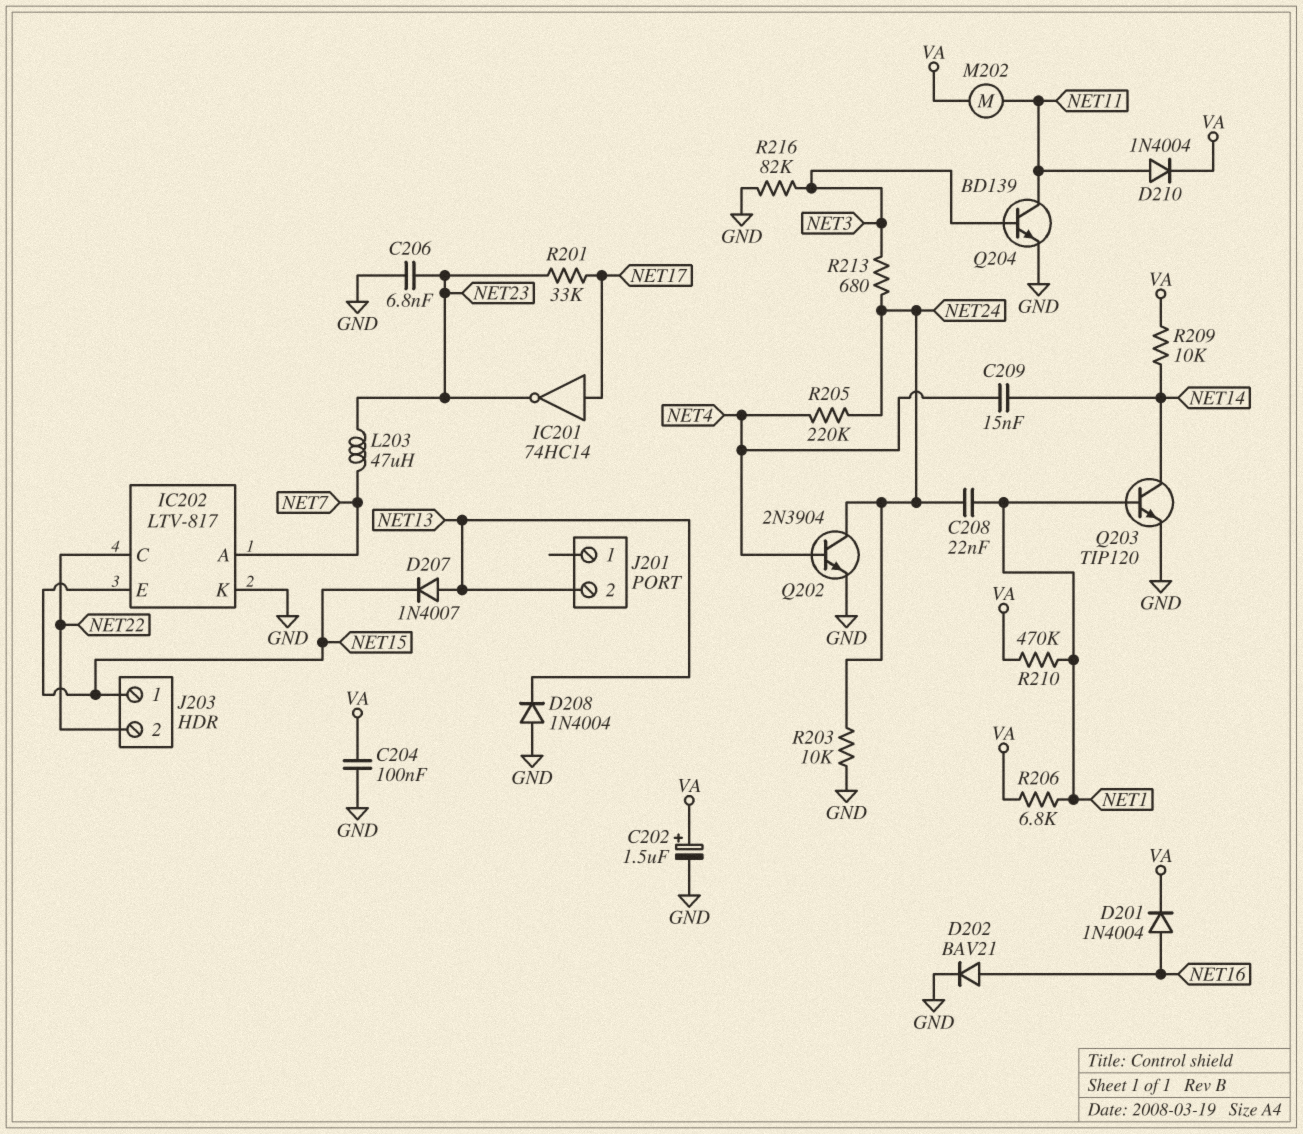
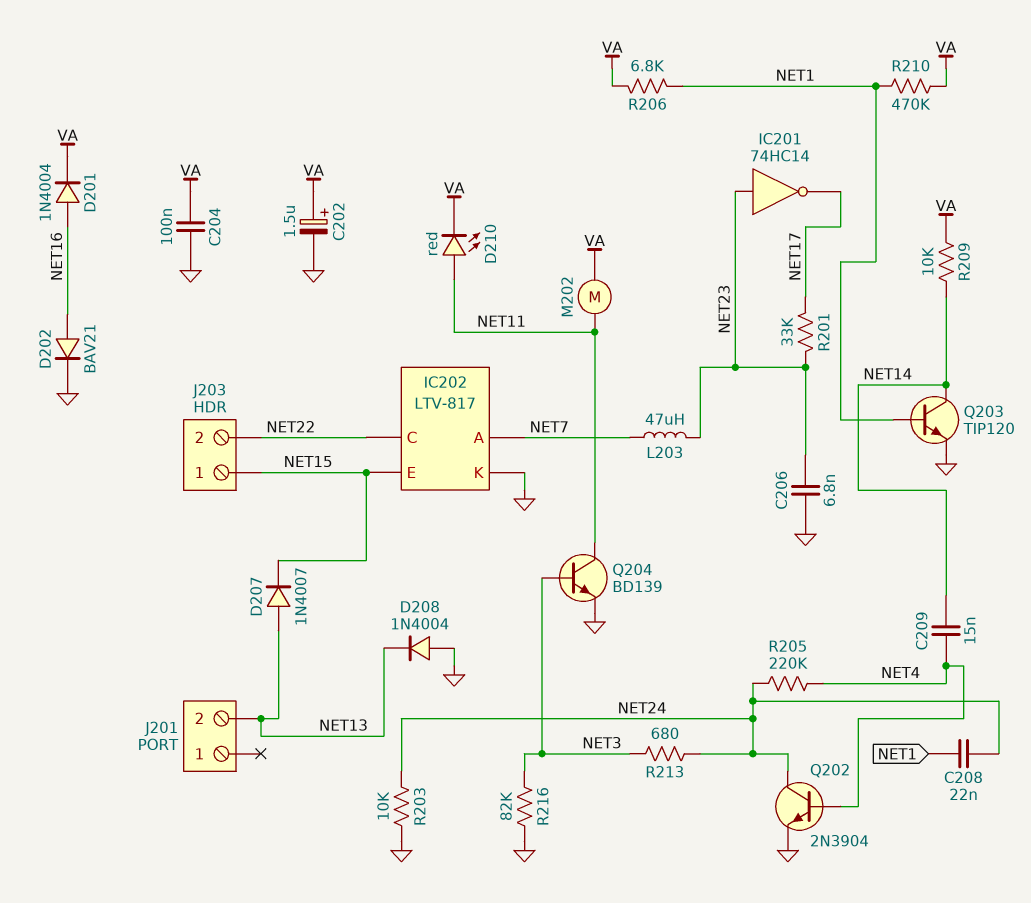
D210: diode 1N4004 (A NET11, K VA) -> LED red (A NET11, K VA)
IC201: NOT 74HC14 (in NET17, out NET23) -> NOT 74HC14 (in NET23, out NET17)

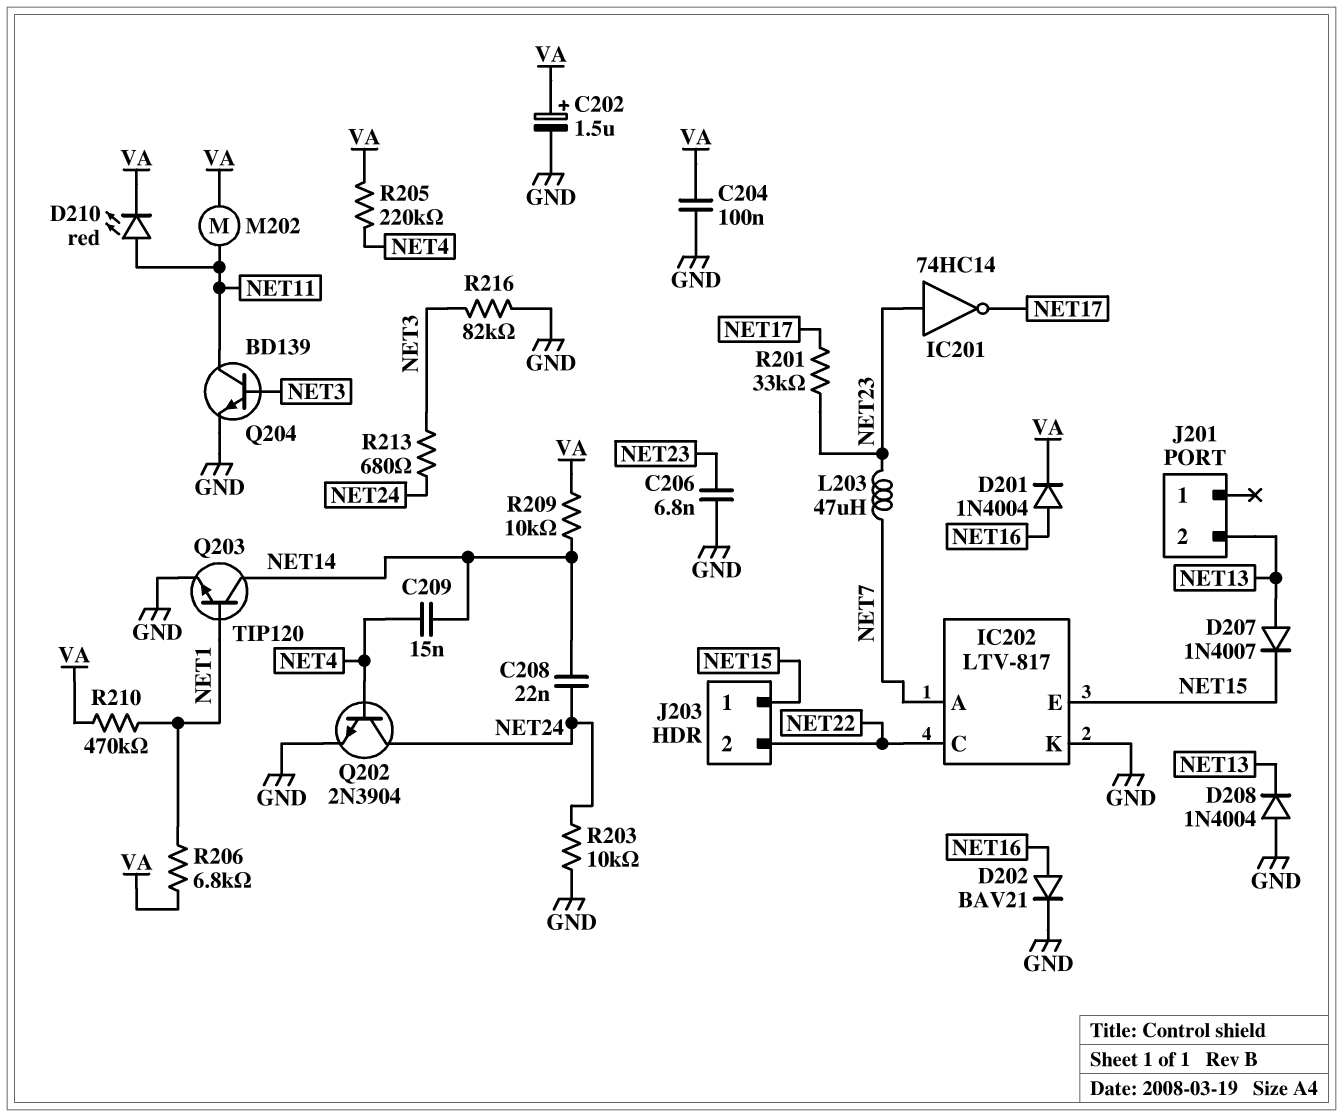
C208: 22nF (NET1, NET24) -> 22nF (NET14, NET24)
R205: 220k (NET4, NET24) -> 220k (NET4, VA)

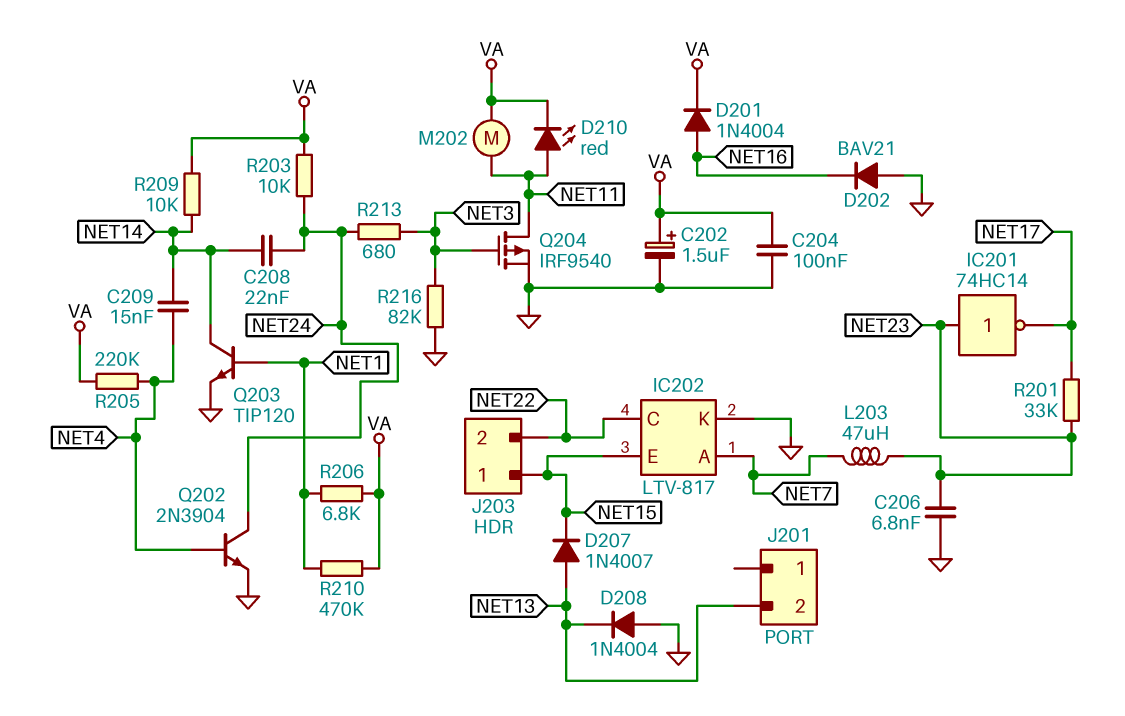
D202: diode BAV21 (A NET16, K GND) -> diode BAV21 (A GND, K NET16)
Q204: NPN BD139 (B NET3, C NET11, E GND) -> PMOS IRF9540 (G NET3, D NET11, S GND)
R203: 10k (GND, NET24) -> 10k (NET24, VA)

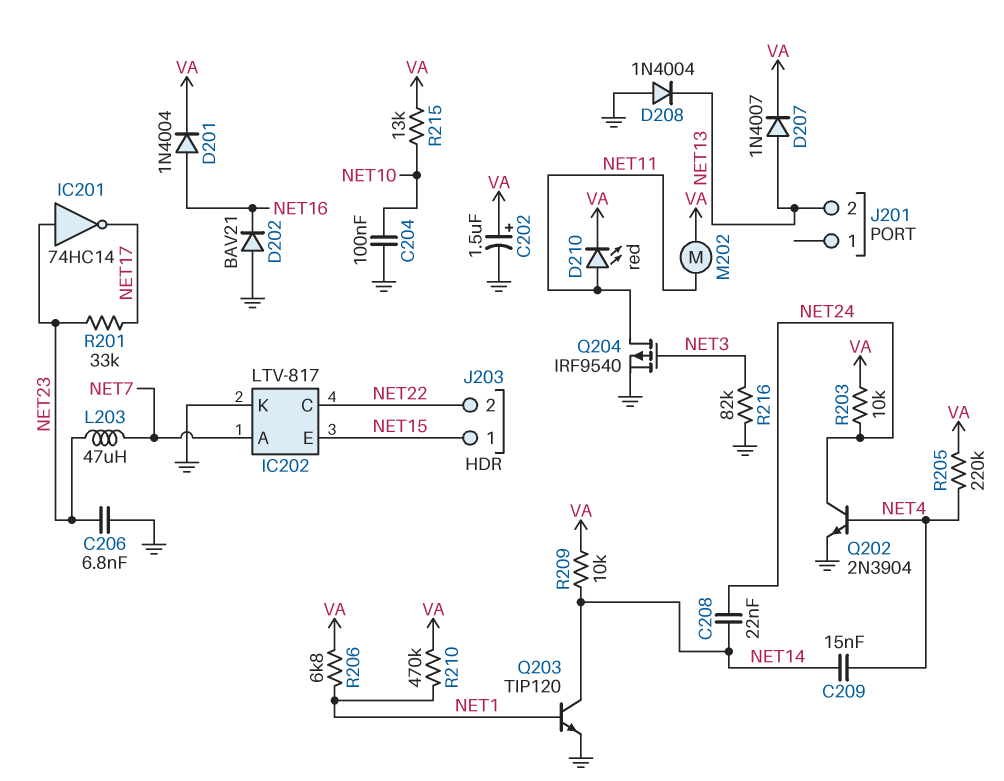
C204: 100nF (GND, VA) -> 100nF (GND, NET10)
D207: diode 1N4007 (A NET13, K NET15) -> diode 1N4007 (A NET13, K VA)
R213: 680 (NET3, NET24) -> none
R215: none -> 13k (NET10, VA)

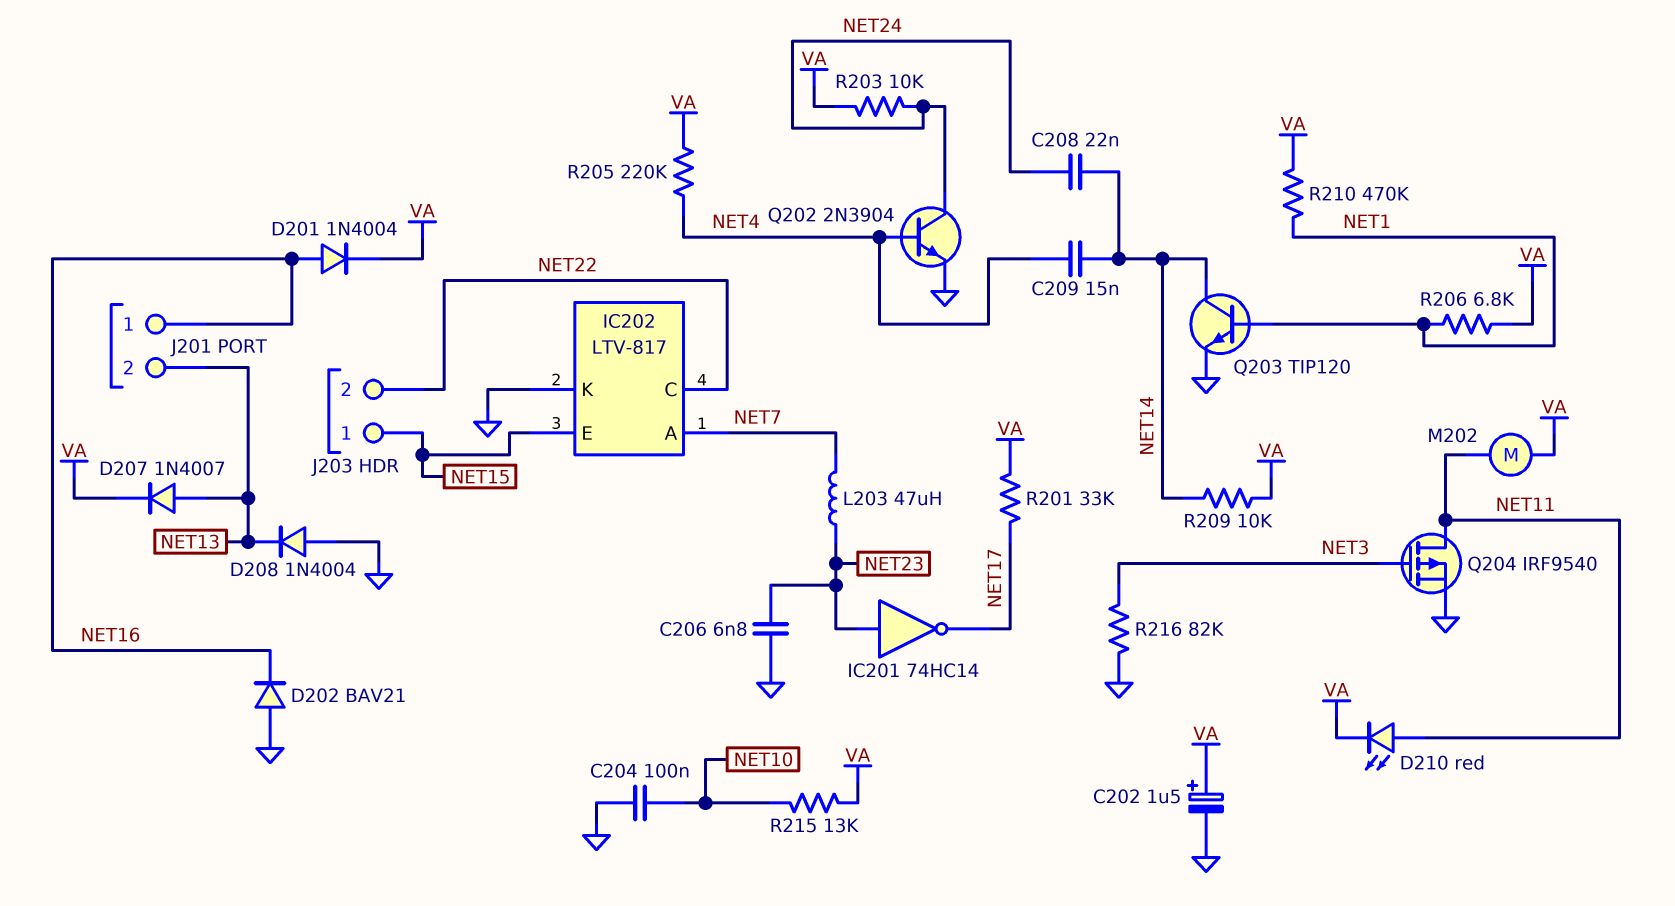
J201 pin 1: none -> NET16
R201: 33k (NET17, NET23) -> 33k (NET17, VA)

